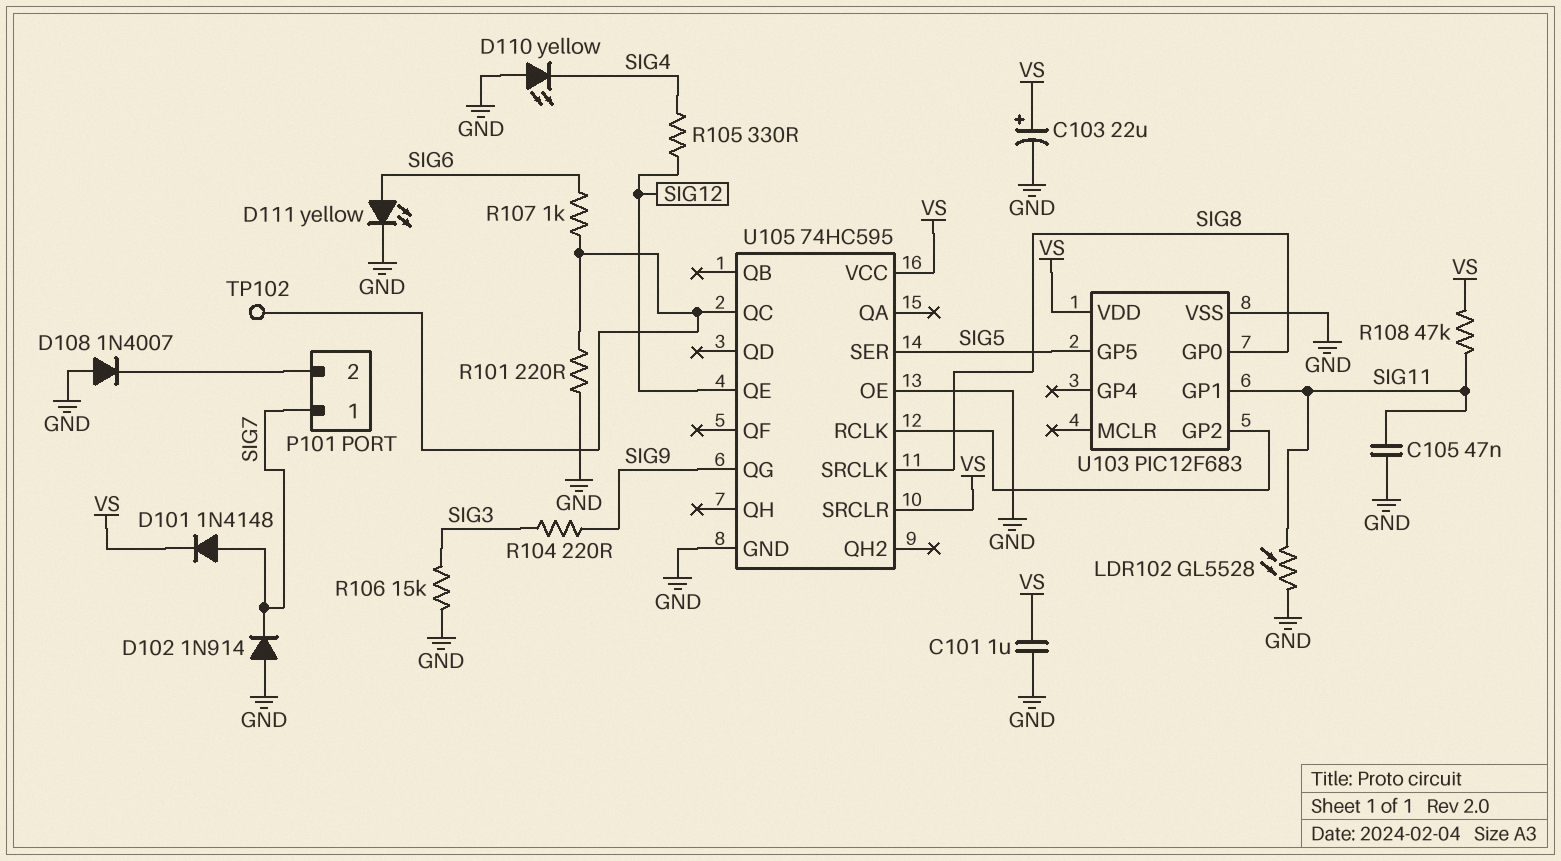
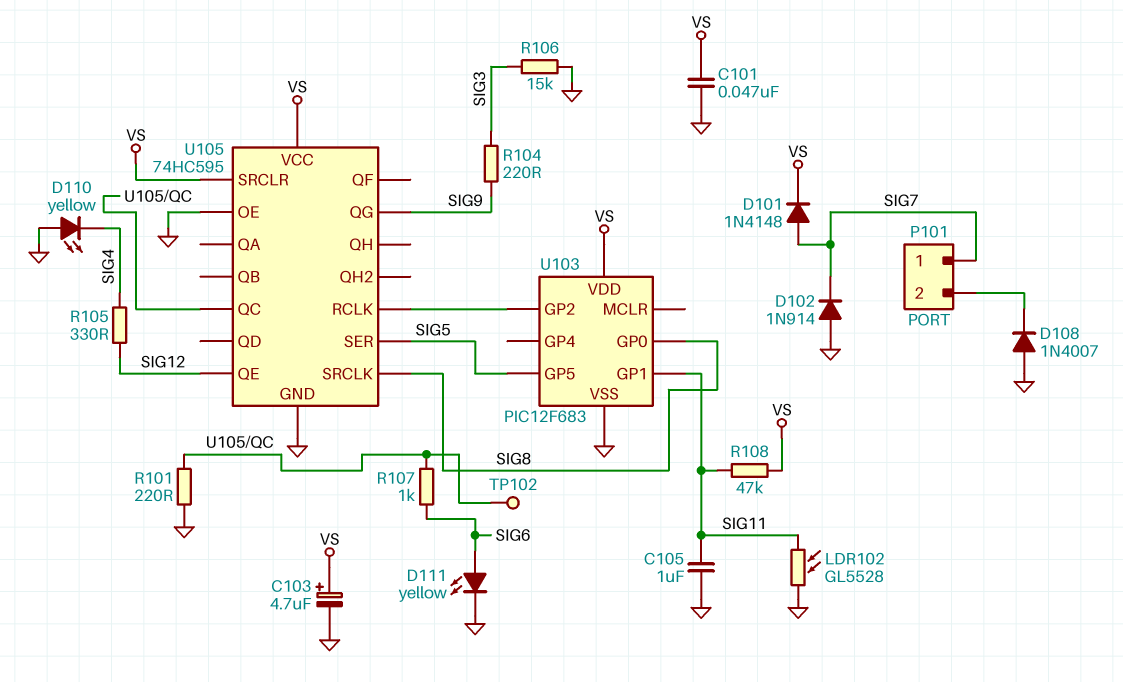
C101: 1uF (GND, VS) -> 47nF (GND, VS)
C103: 22uF (plus VS, minus GND) -> 4.7uF (plus VS, minus GND)
C105: 47nF (GND, SIG11) -> 1uF (GND, SIG11)

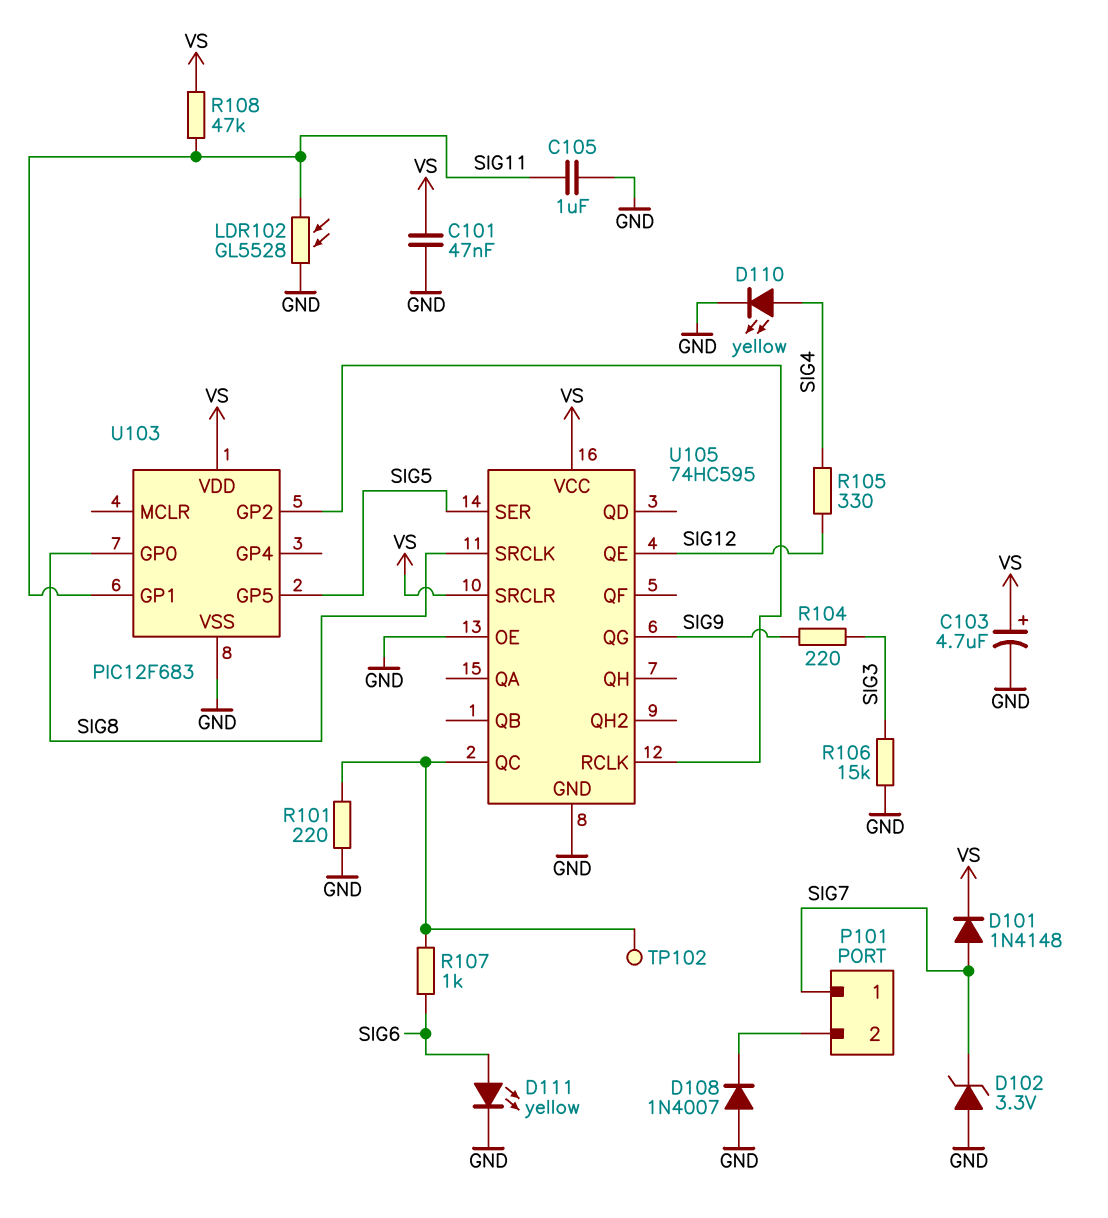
D102: diode 1N914 (A GND, K SIG7) -> zener 3.3V (A GND, K SIG7)
D110: LED yellow (A GND, K SIG4) -> LED yellow (A SIG4, K GND)

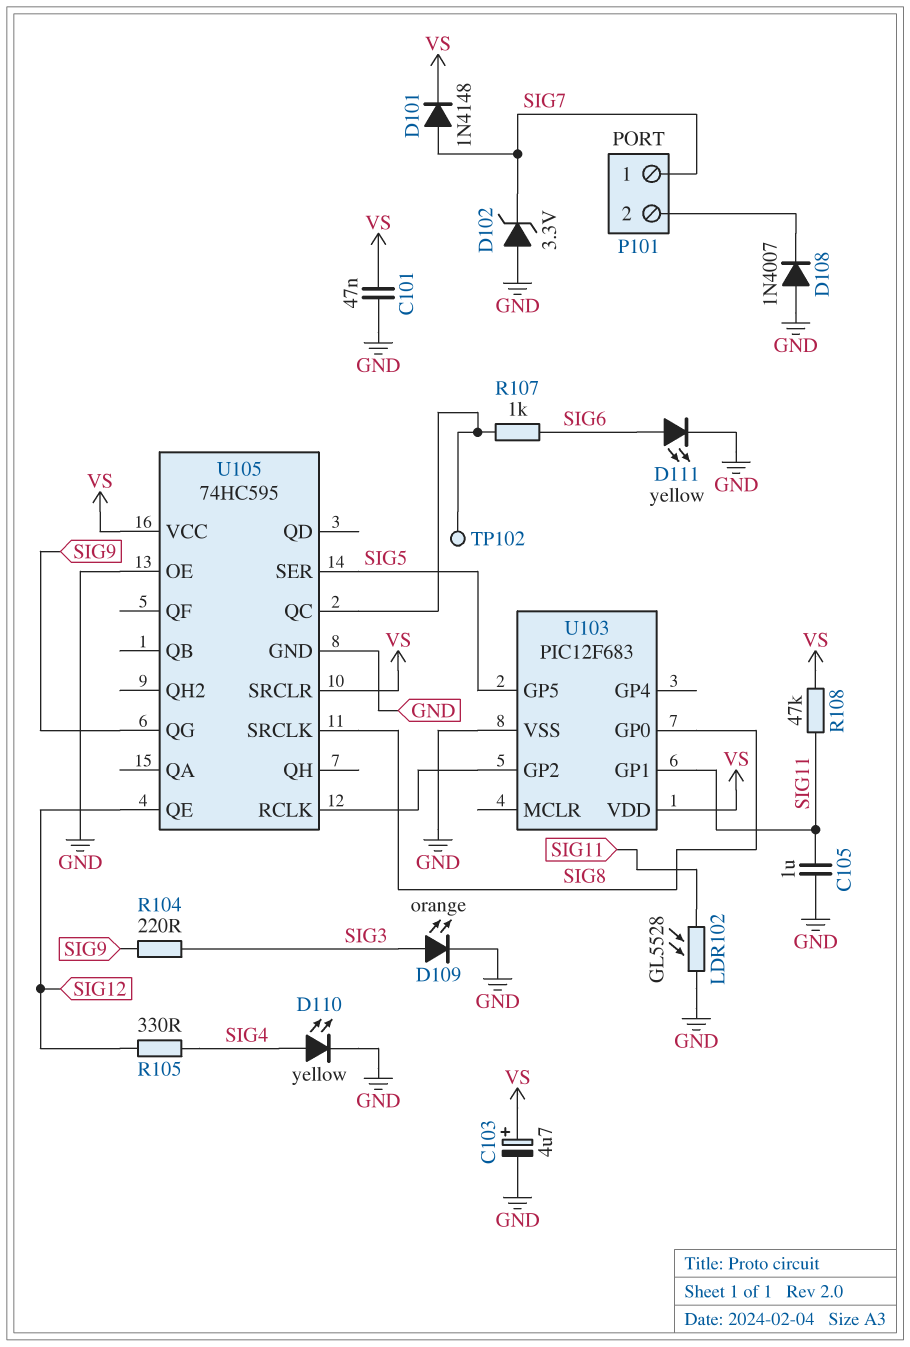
D109: none -> LED orange (A SIG3, K GND)
R101: 220 (GND, U105/QC) -> none
R106: 15k (GND, SIG3) -> none

